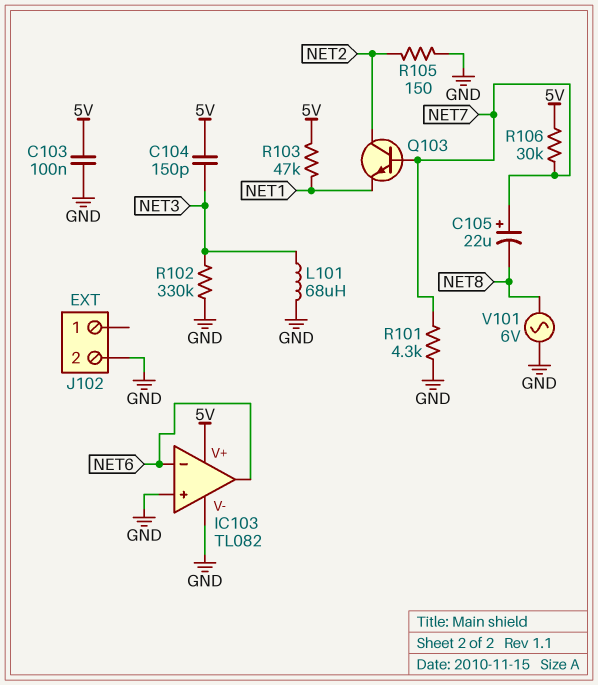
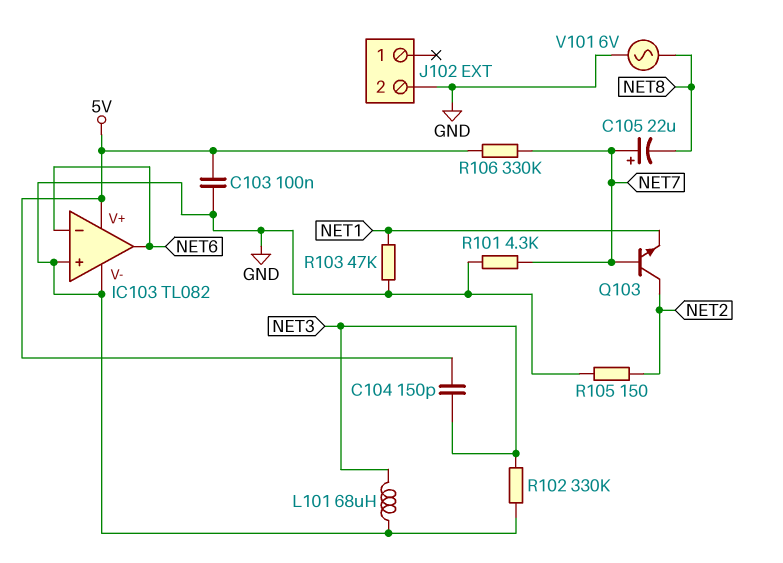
R103: 47k (5V, NET1) -> 47k (GND, NET1)
R106: 30k (5V, NET7) -> 330k (5V, NET7)

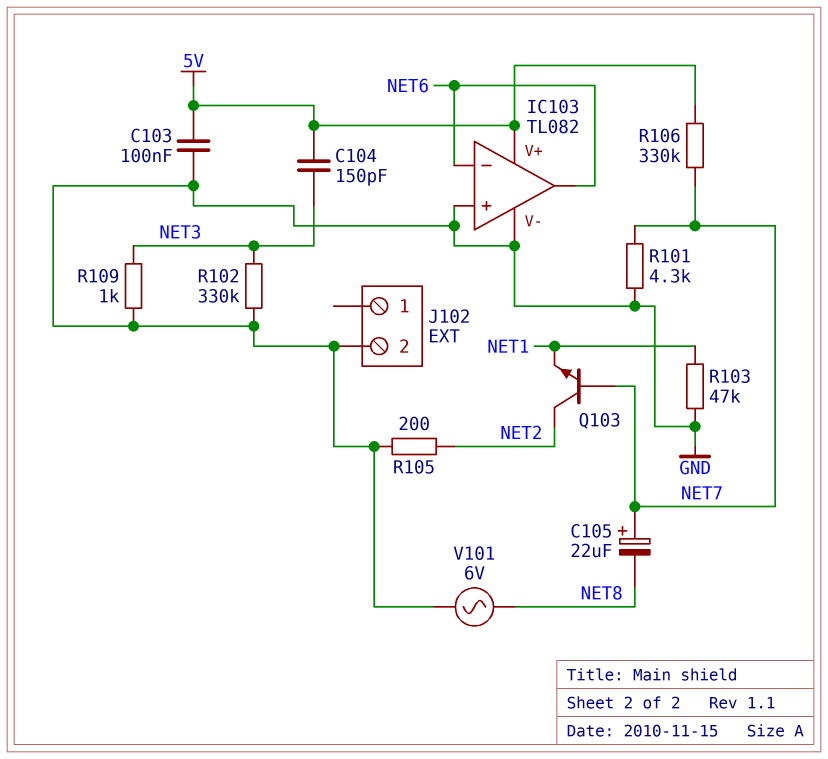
L101: 68uH (GND, NET3) -> none
R105: 150 (GND, NET2) -> 200 (GND, NET2)
R109: none -> 1k (GND, NET3)

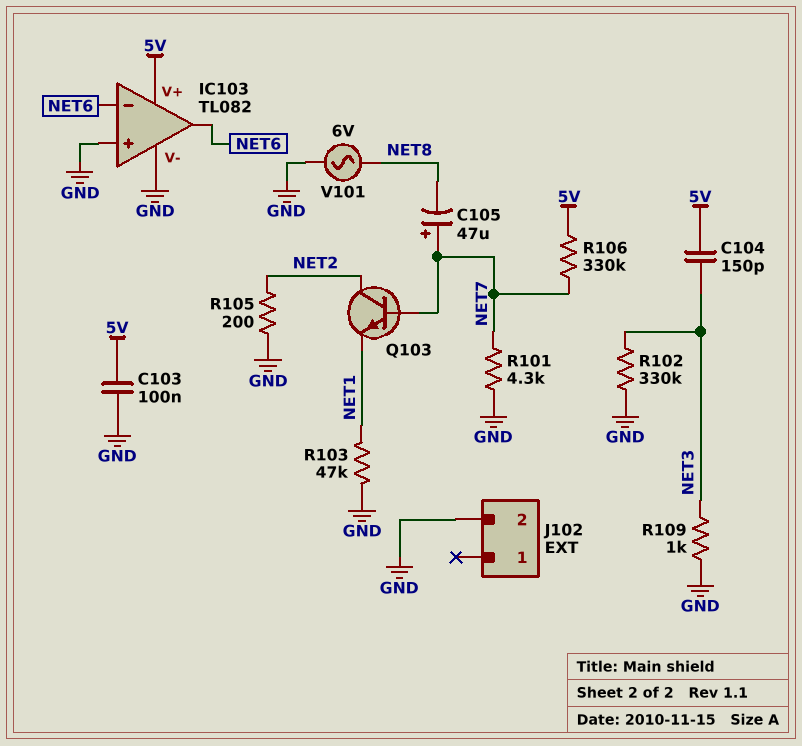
C105: 22uF (plus NET7, minus NET8) -> 47uF (plus NET7, minus NET8)

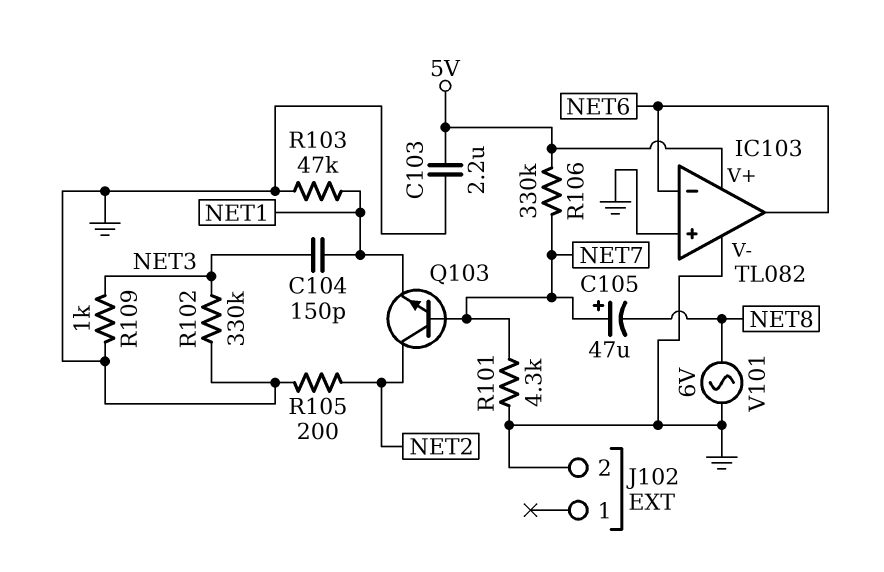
C103: 100nF (5V, GND) -> 2.2uF (5V, GND)
C104: 150pF (5V, NET3) -> 150pF (NET1, NET3)

